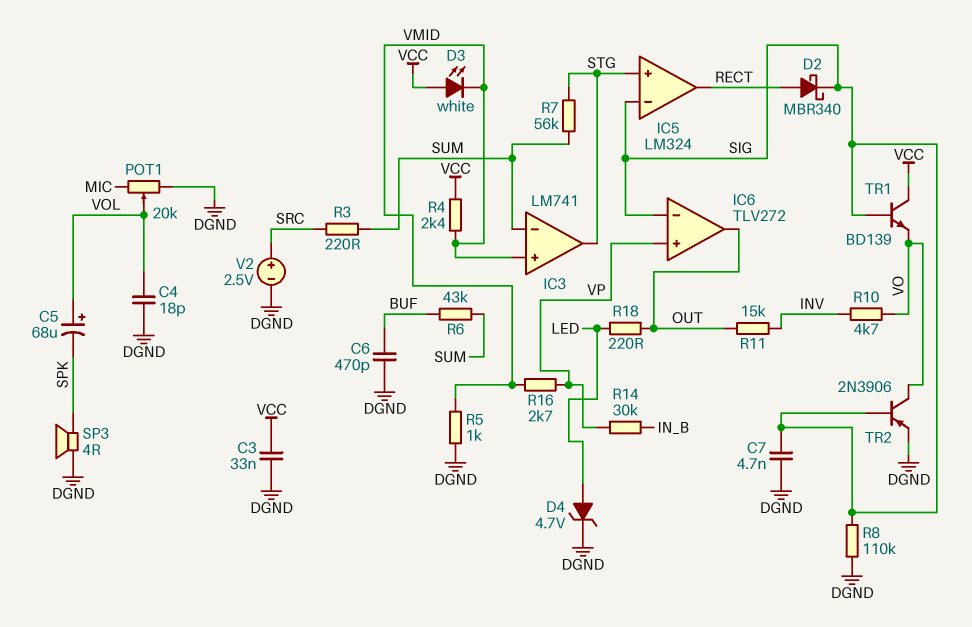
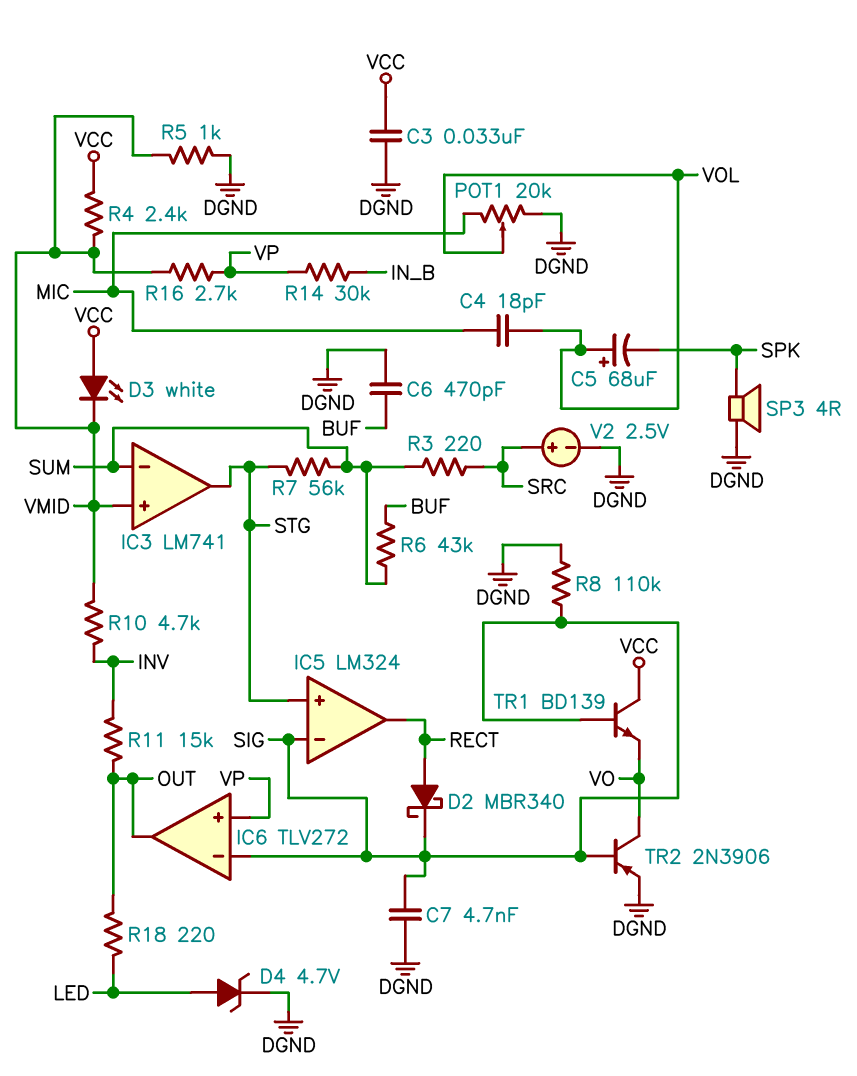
C4: 18pF (DGND, VOL) -> 18pF (MIC, VOL)
R10: 4.7k (INV, VO) -> 4.7k (INV, VMID)

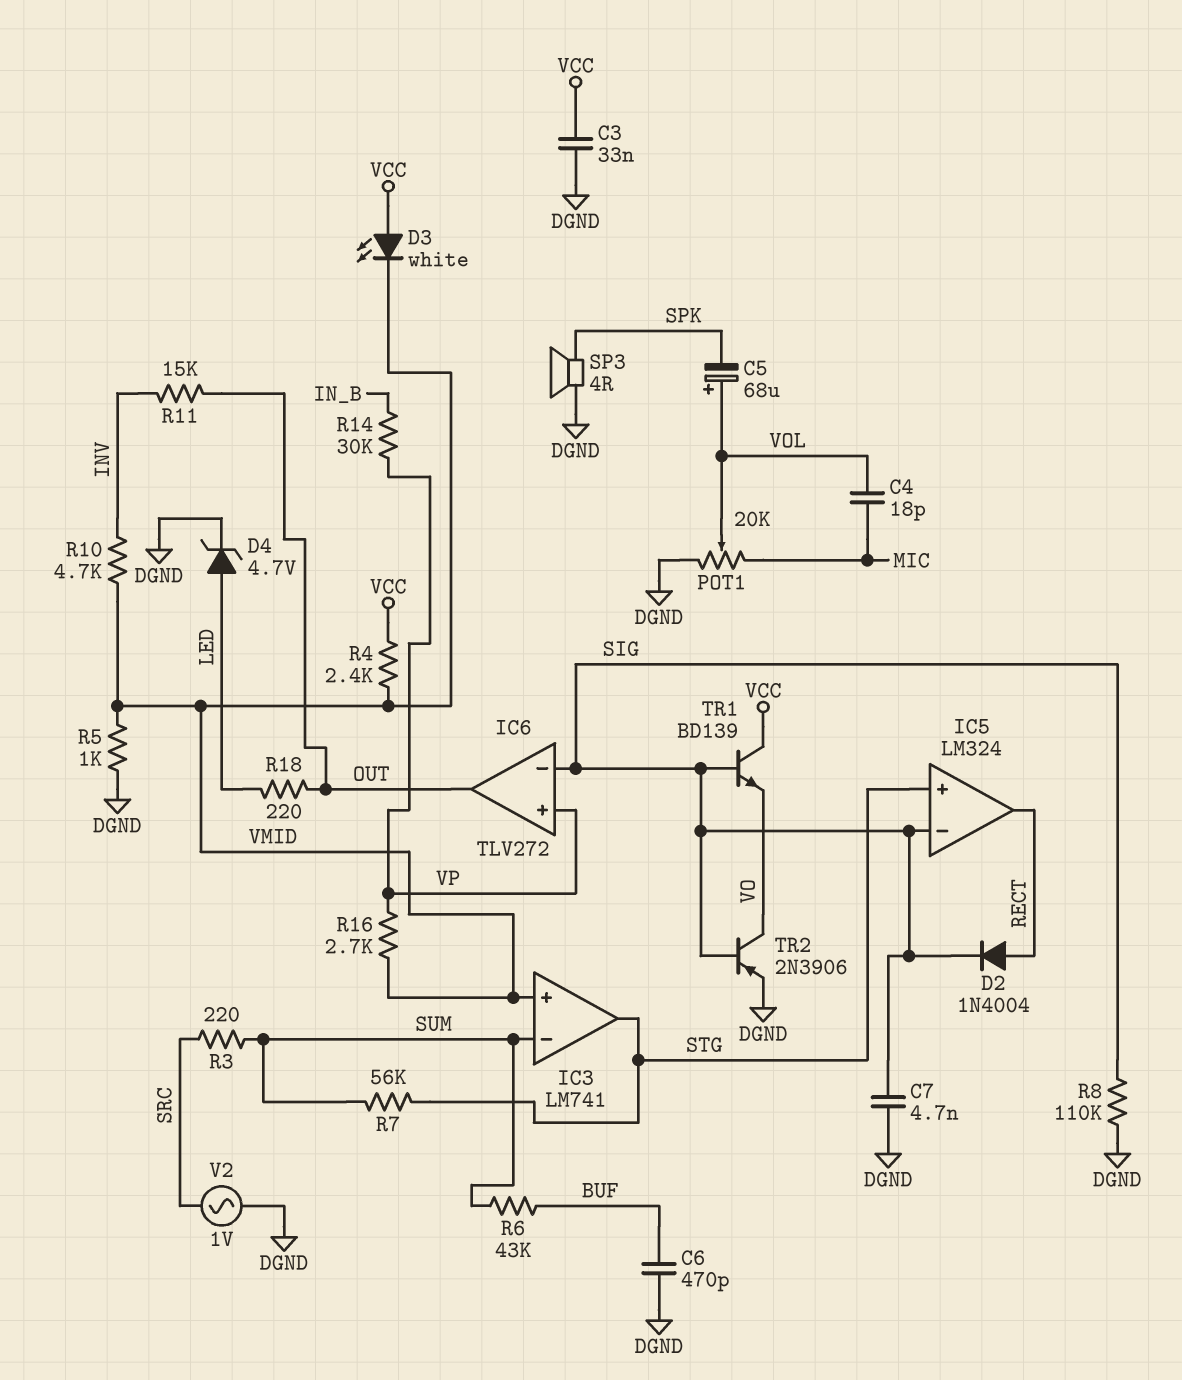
D2: schottky MBR340 (A RECT, K SIG) -> diode 1N4004 (A RECT, K SIG)
V2: 2.5V (plus SRC, minus DGND) -> AC 1V (DGND, SRC)

